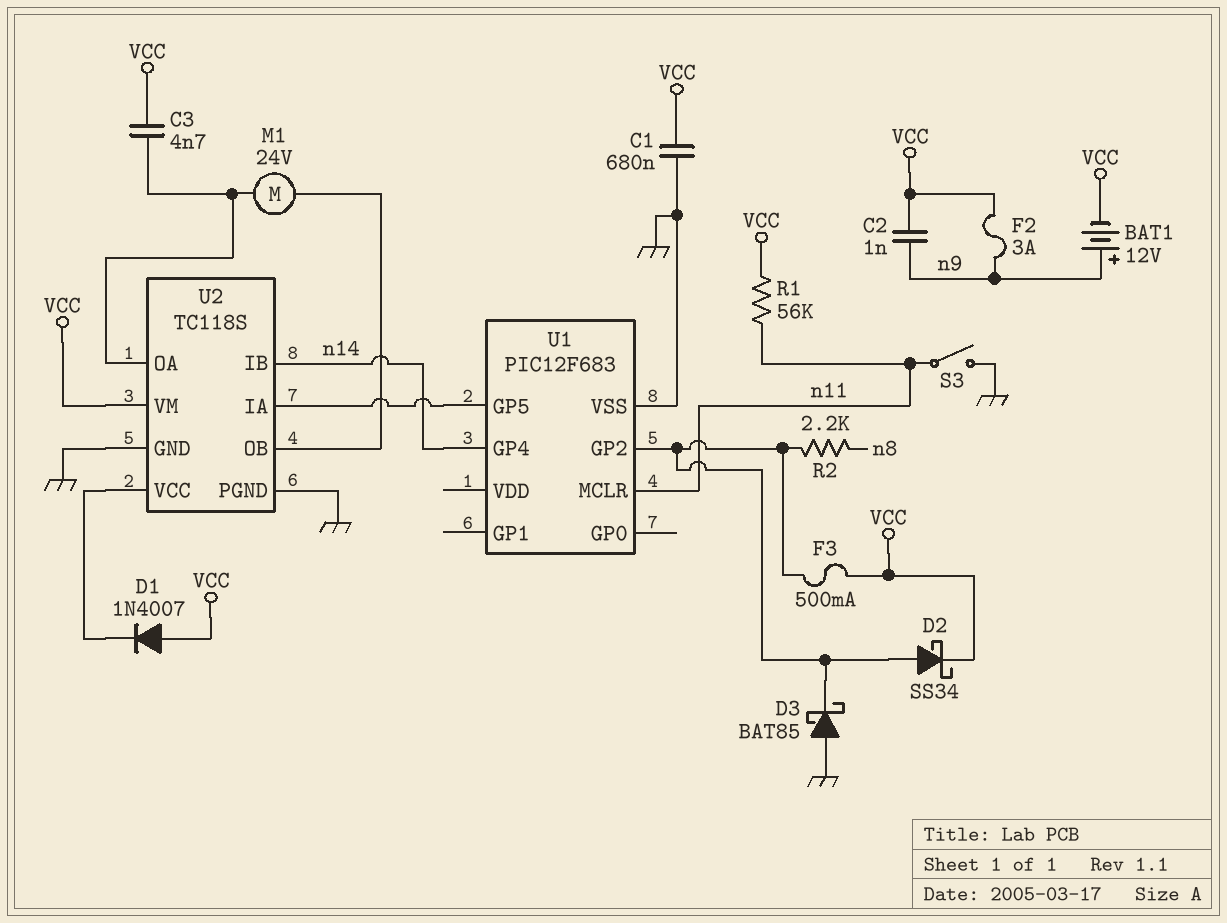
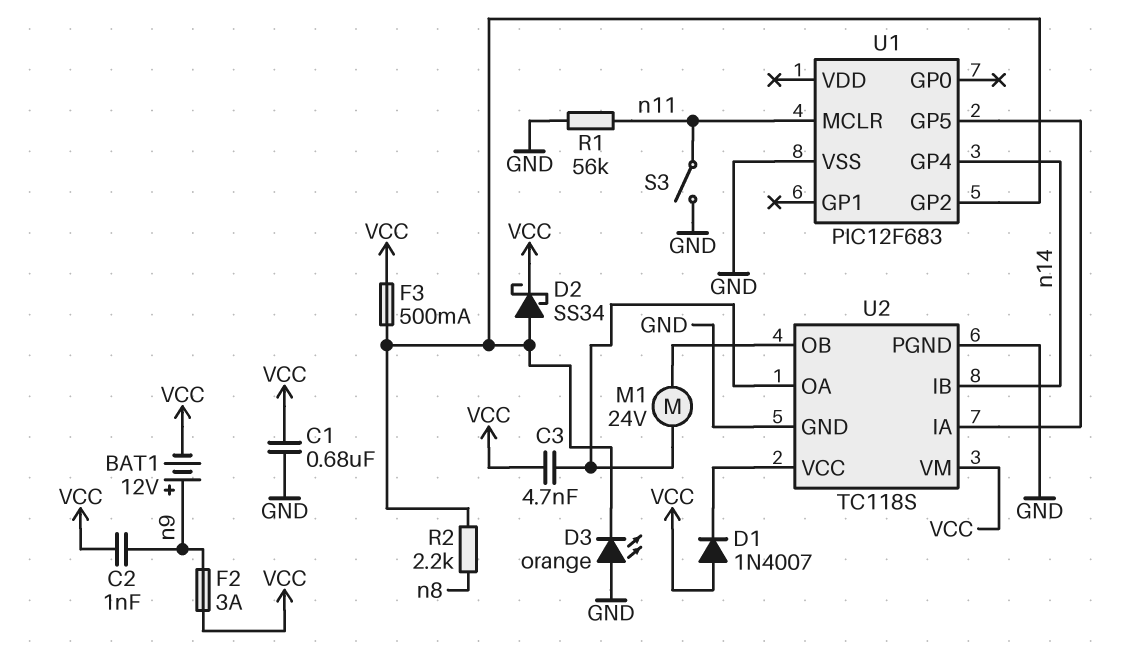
D3: schottky BAT85 (A GND, K U1/GP2) -> LED orange (A GND, K U1/GP2)
R1: 56k (VCC, n11) -> 56k (GND, n11)

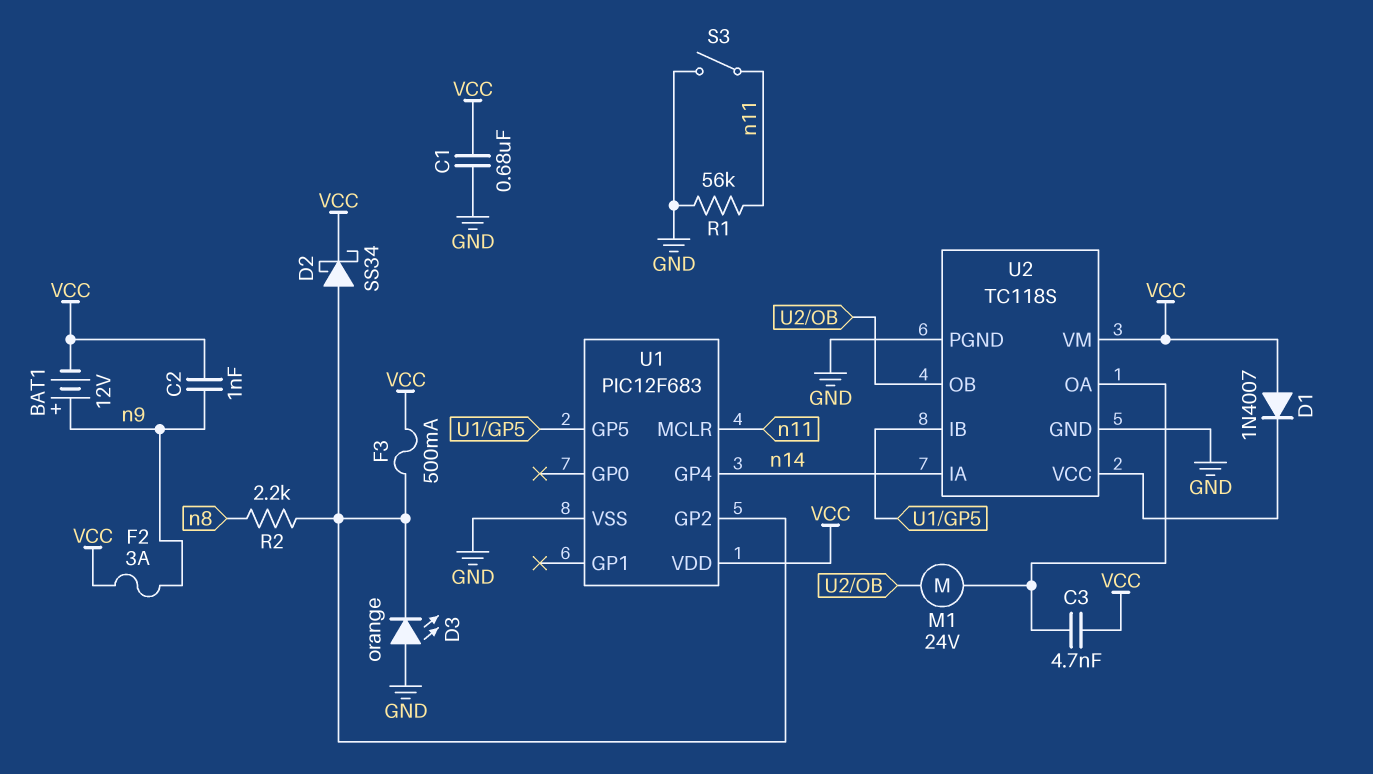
U1 pin VDD: none -> VCC
U2 pin IA: U1/GP5 -> n14
U2 pin IB: n14 -> U1/GP5

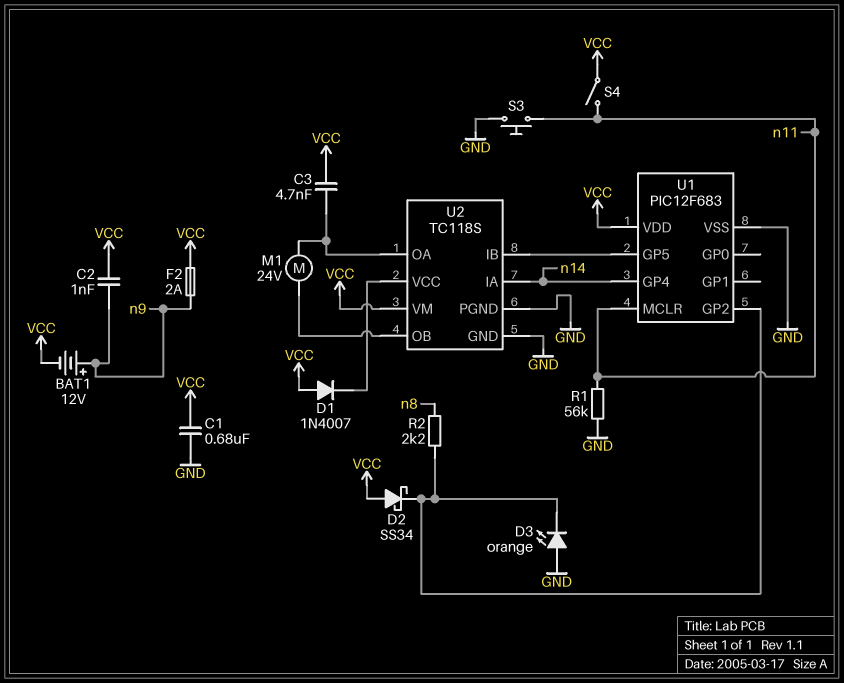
D2: schottky SS34 (A U1/GP2, K VCC) -> schottky SS34 (A VCC, K U1/GP2)
F2: 3A (VCC, n9) -> 2A (VCC, n9)
F3: 500mA (U1/GP2, VCC) -> none
S3: switch (GND, n11) -> button (GND, n11)
S4: none -> switch (VCC, n11)

